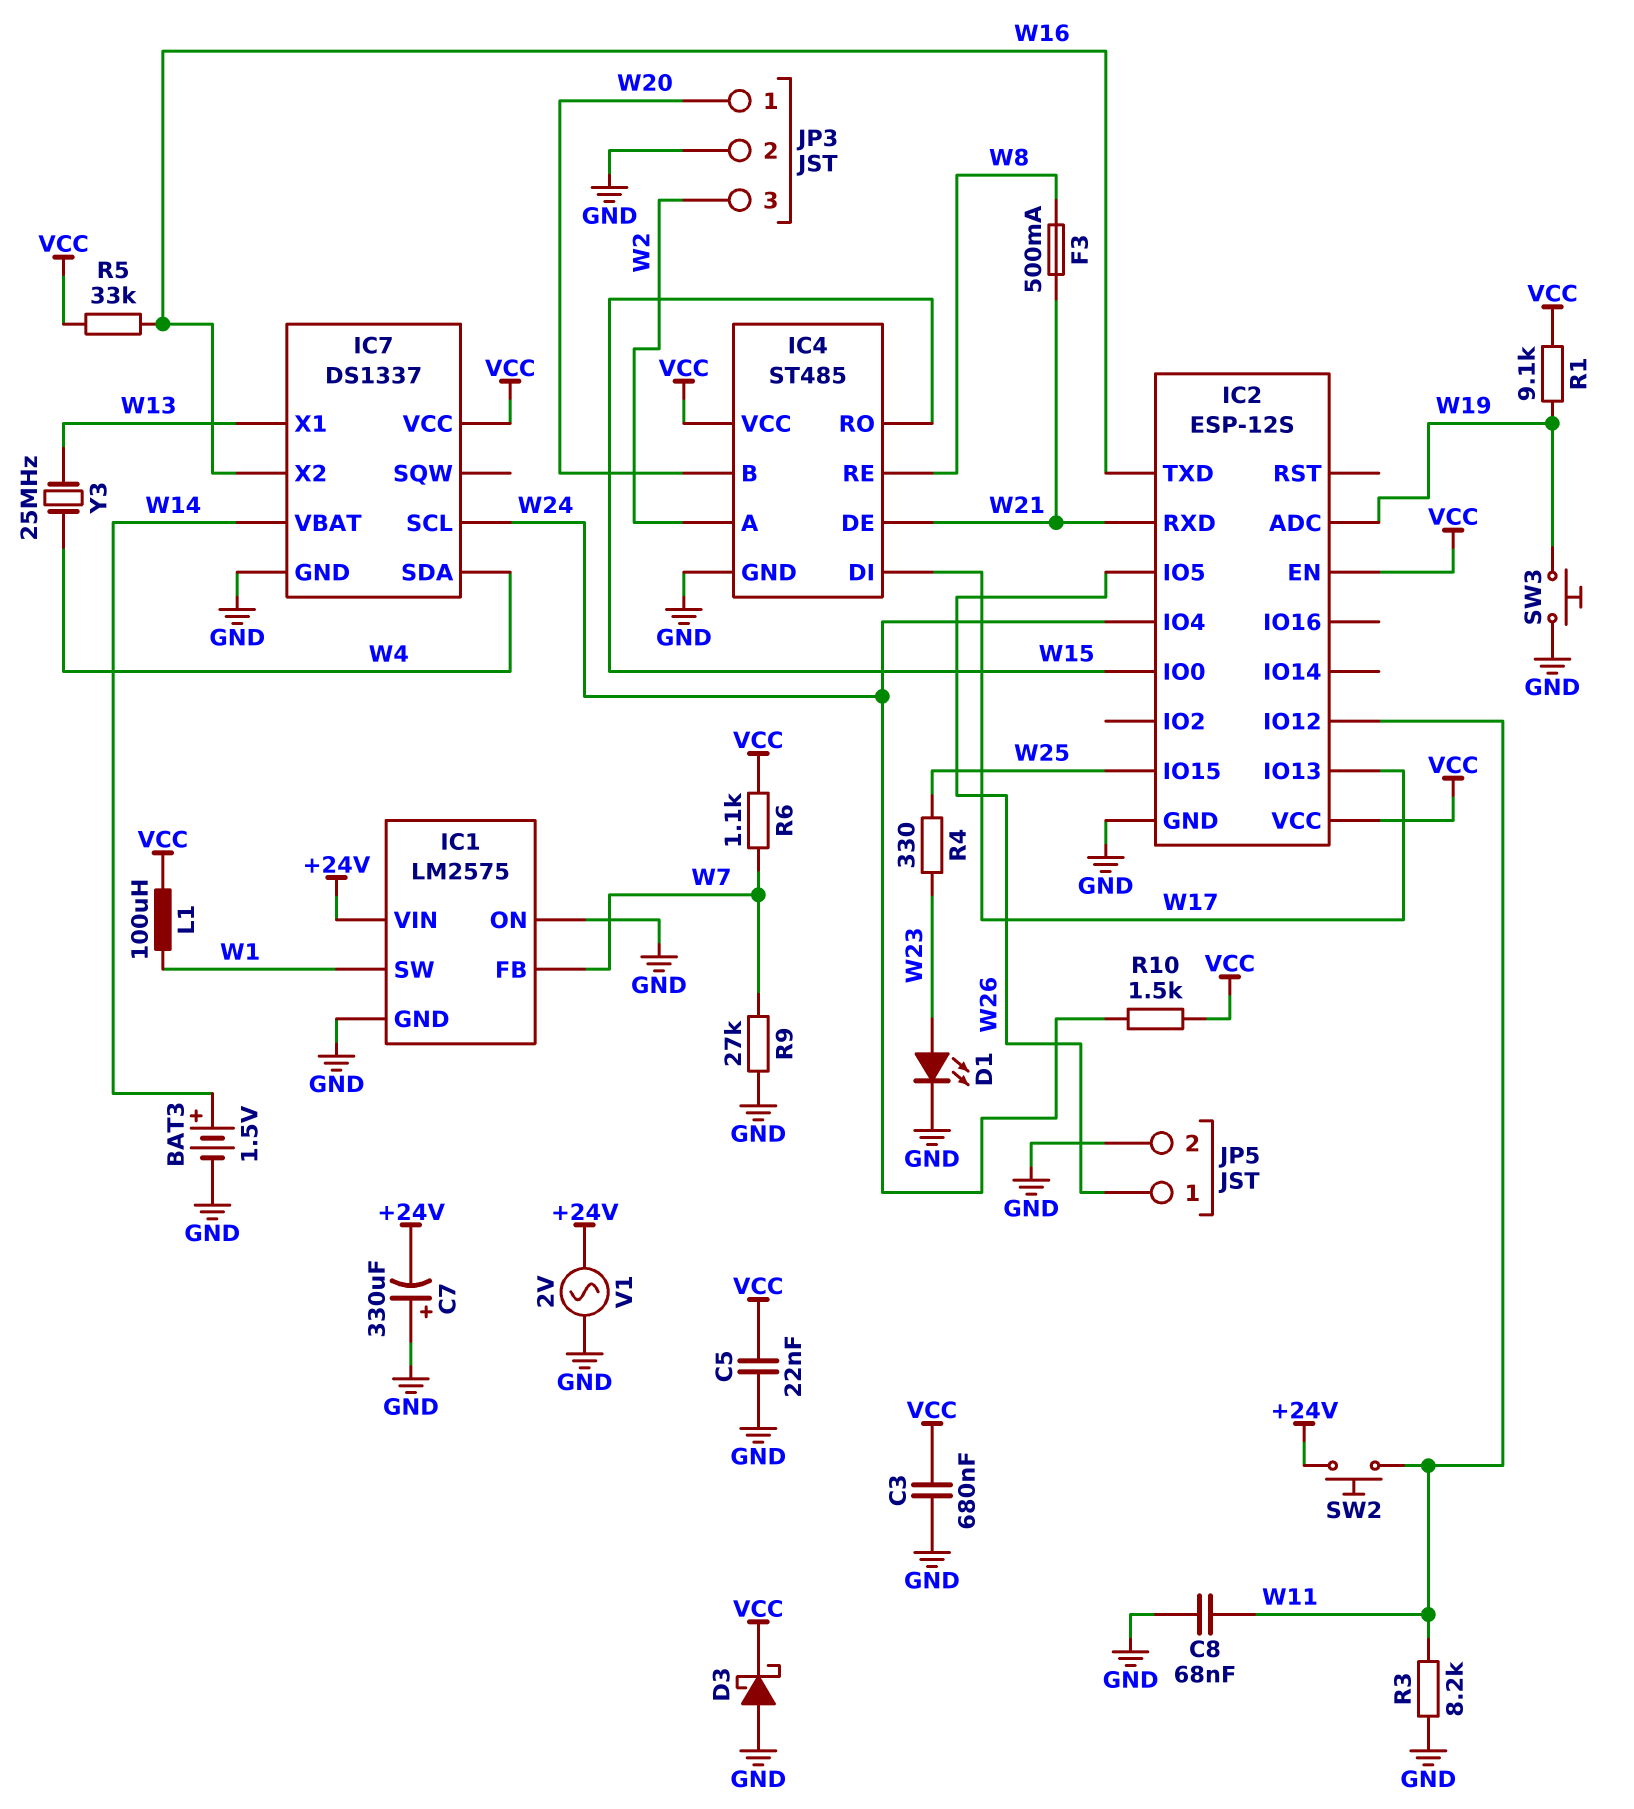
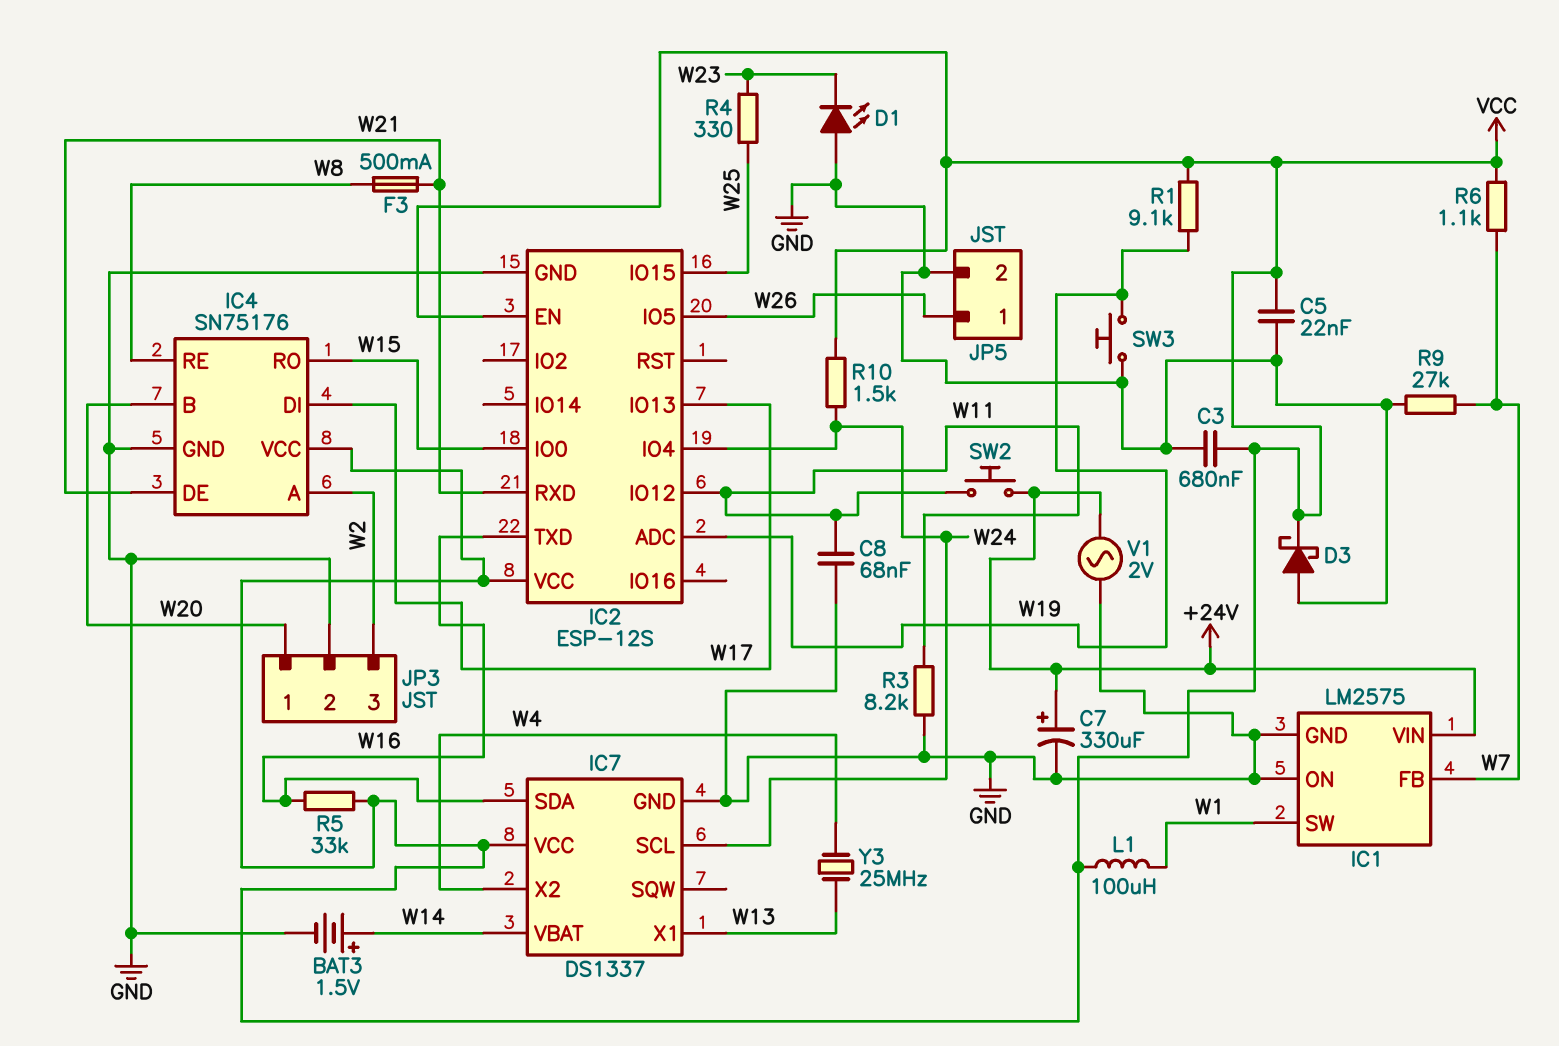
C7: 330uF (plus GND, minus +24V) -> 330uF (plus +24V, minus GND)
D1: LED (A W23, K GND) -> LED (A GND, K W23)
IC4: ST485 -> SN75176
IC7 pin SDA: W4 -> W16
IC7 pin X2: W16 -> W4

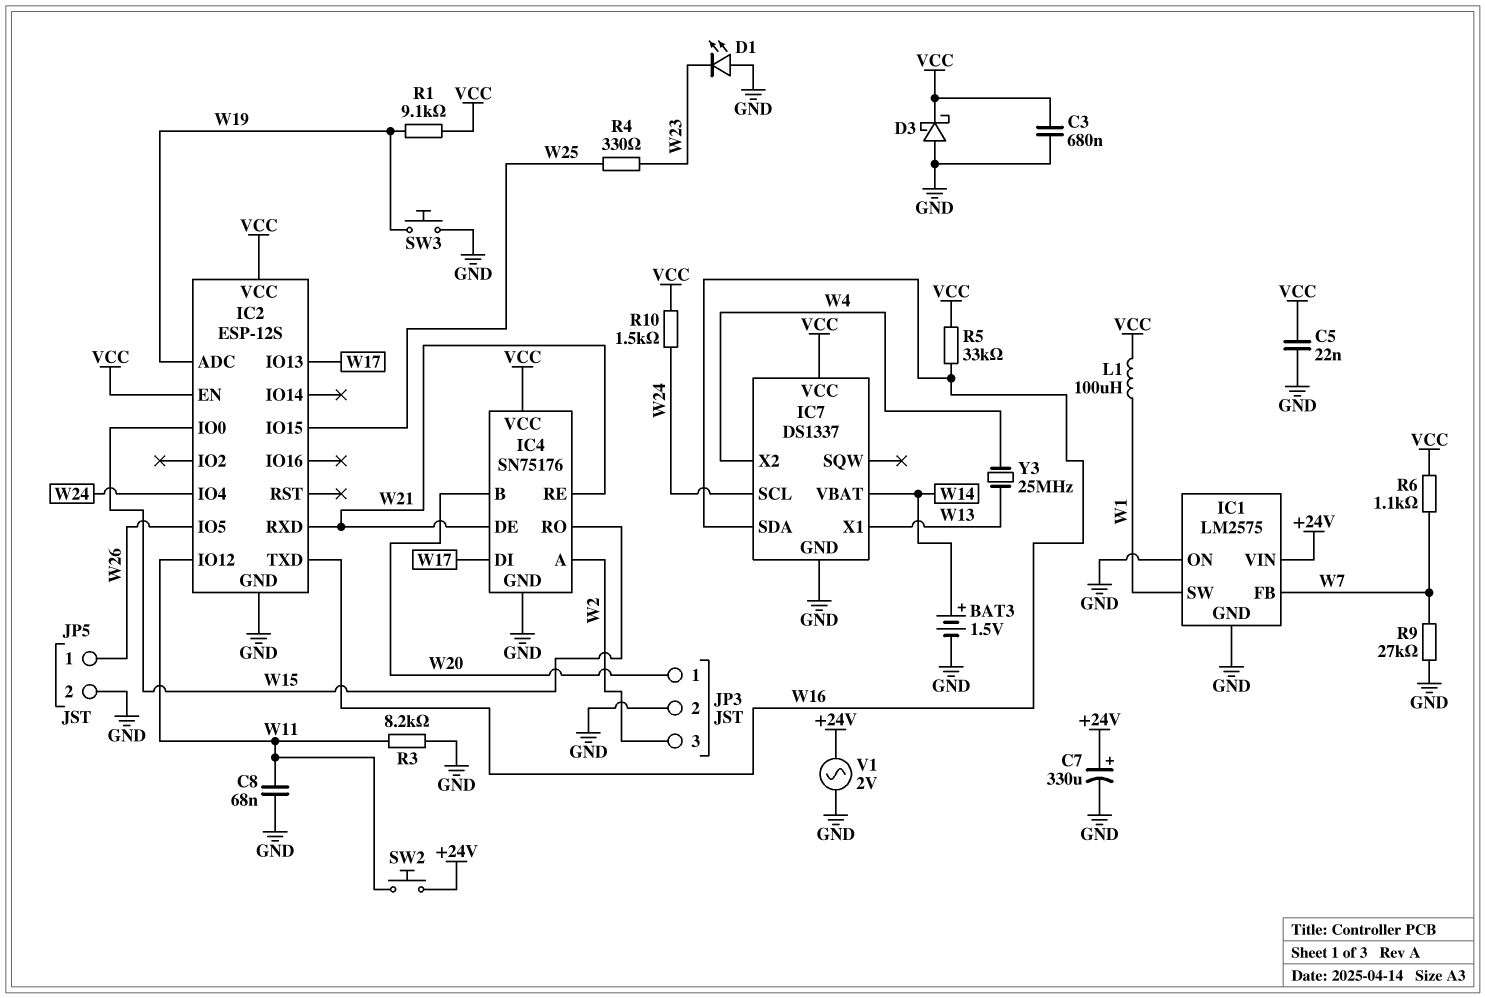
F3: 500mA (W8, W21) -> none
IC4 pin RE: W8 -> W21

